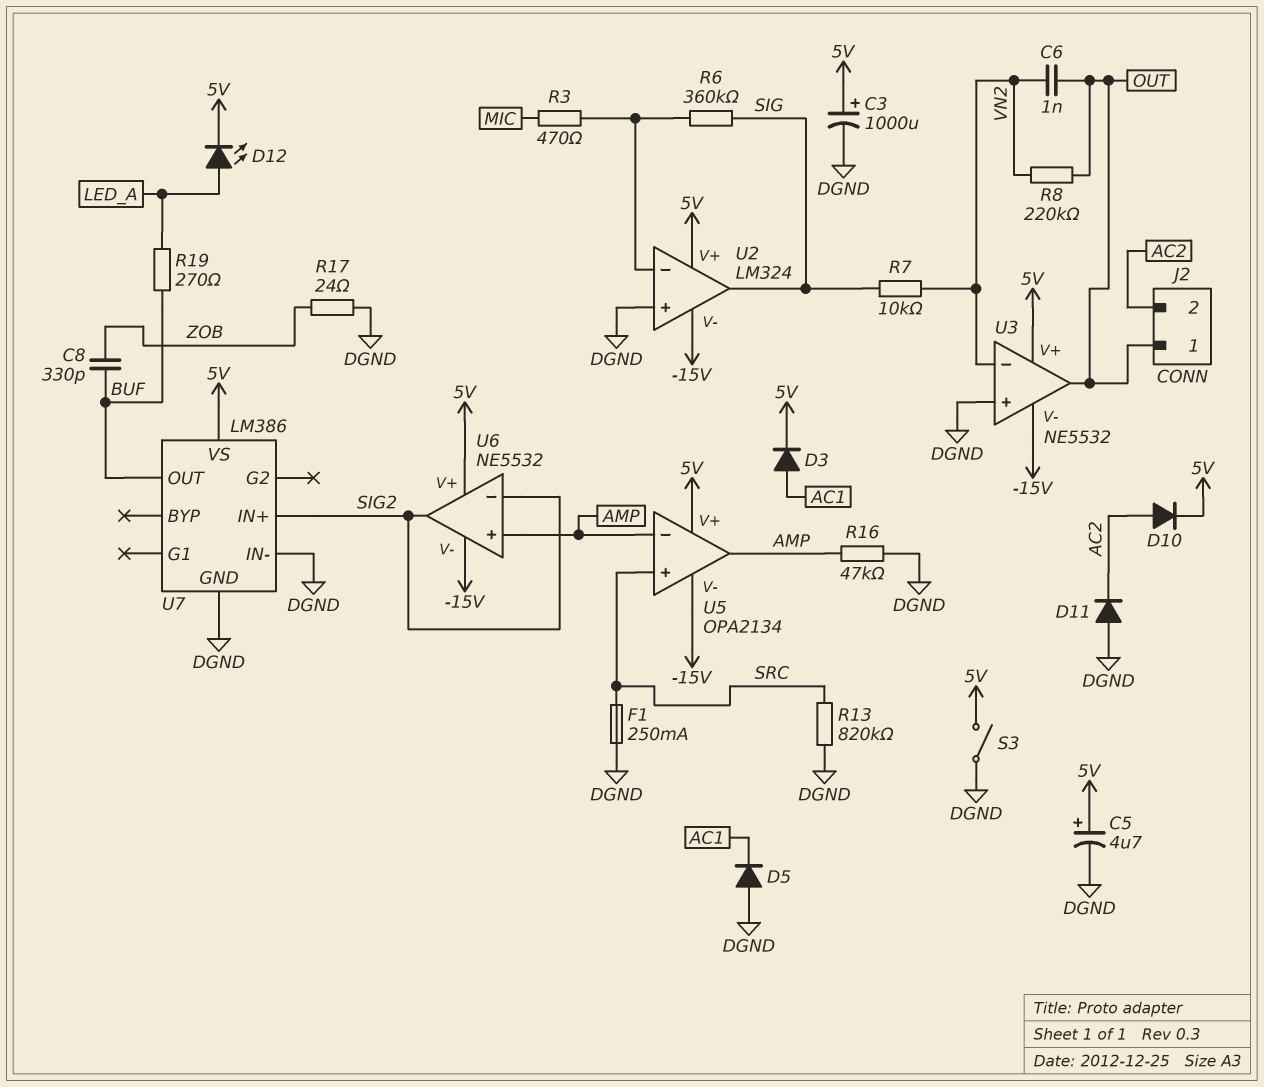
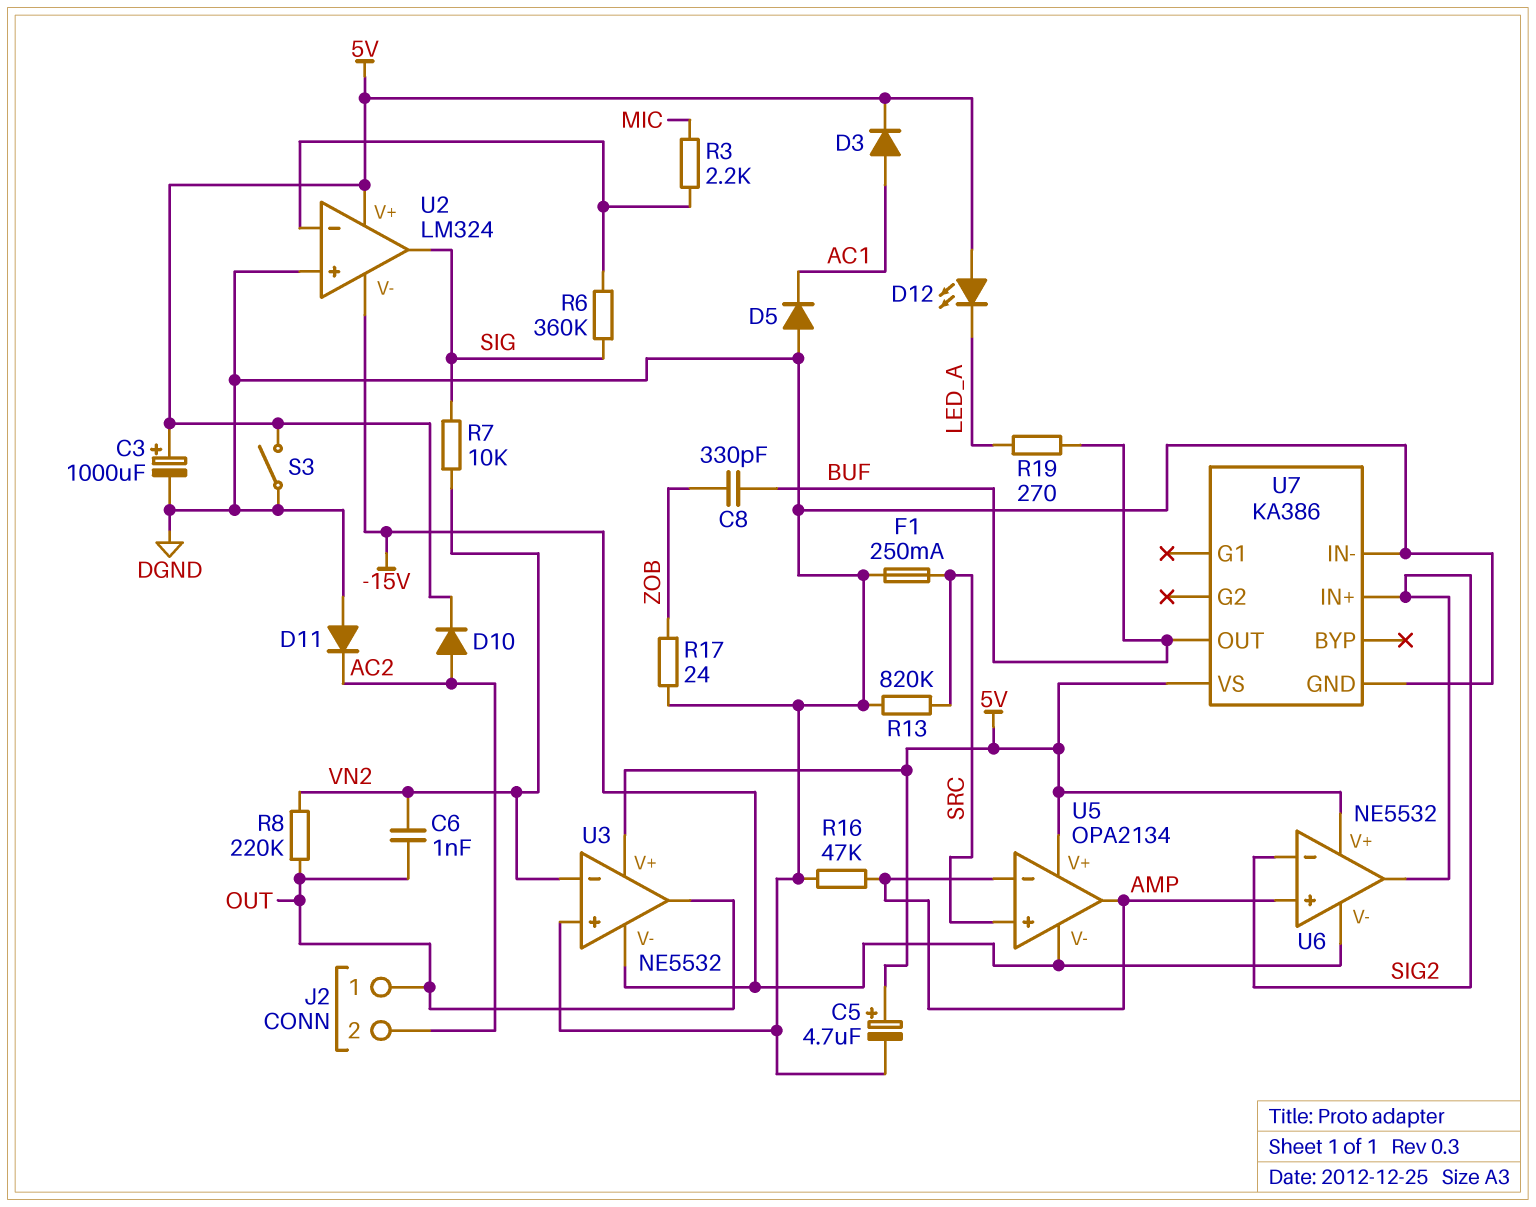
D12: LED (A LED_A, K 5V) -> LED (A 5V, K LED_A)
R3: 470 (MIC, U2/in-) -> 2.2k (MIC, U2/in-)
U7: LM386 -> KA386

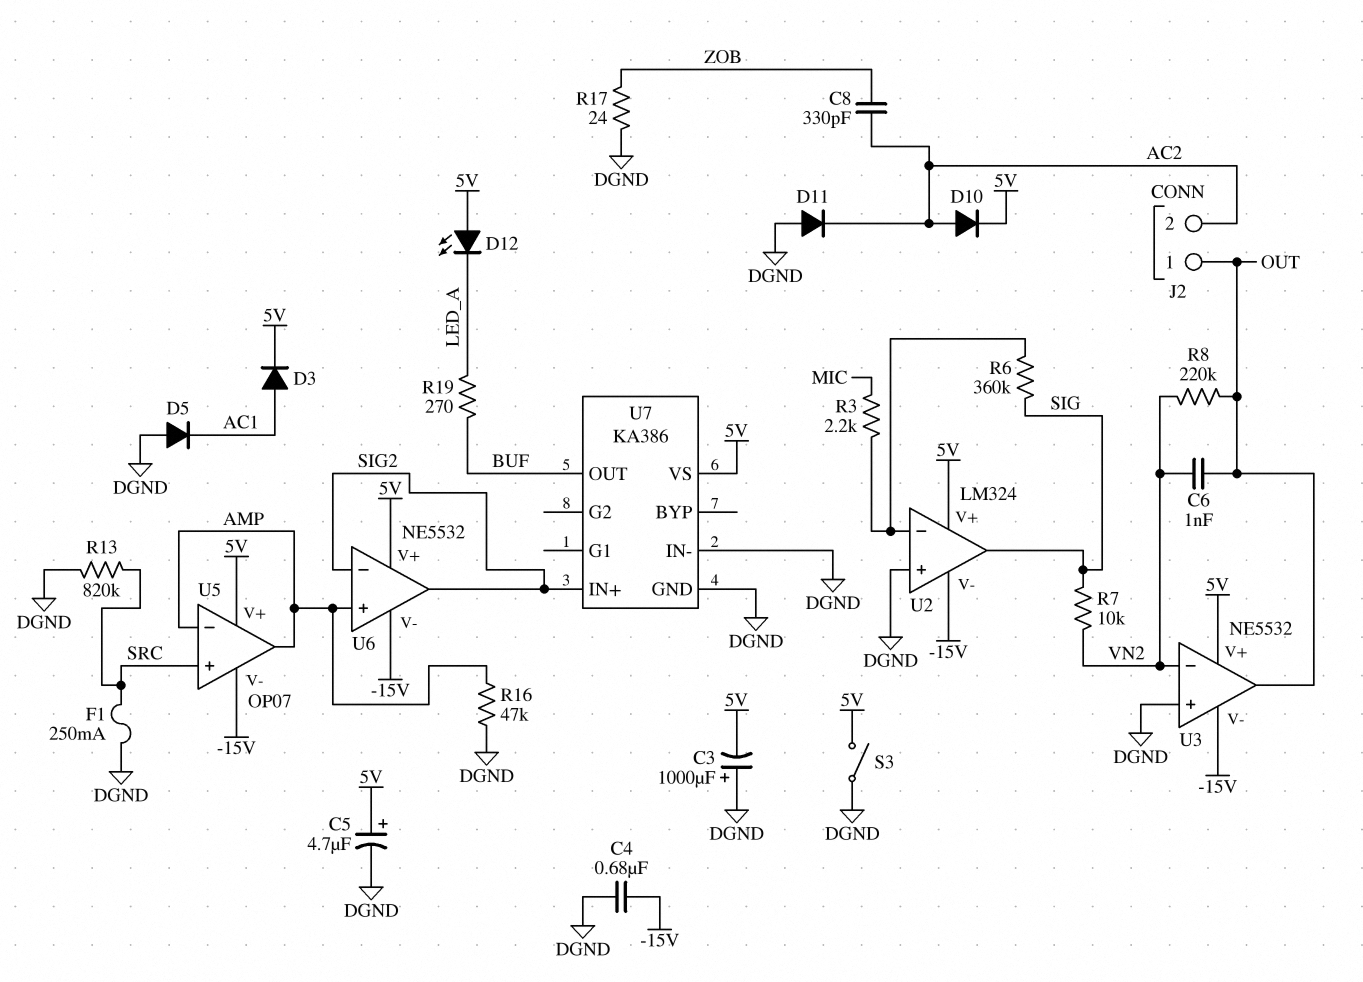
C3: 1000uF (plus 5V, minus DGND) -> 1000uF (plus DGND, minus 5V)
C4: none -> 680nF (-15V, DGND)
C8: 330pF (BUF, ZOB) -> 330pF (AC2, ZOB)
U5: OPA2134 -> OP07

